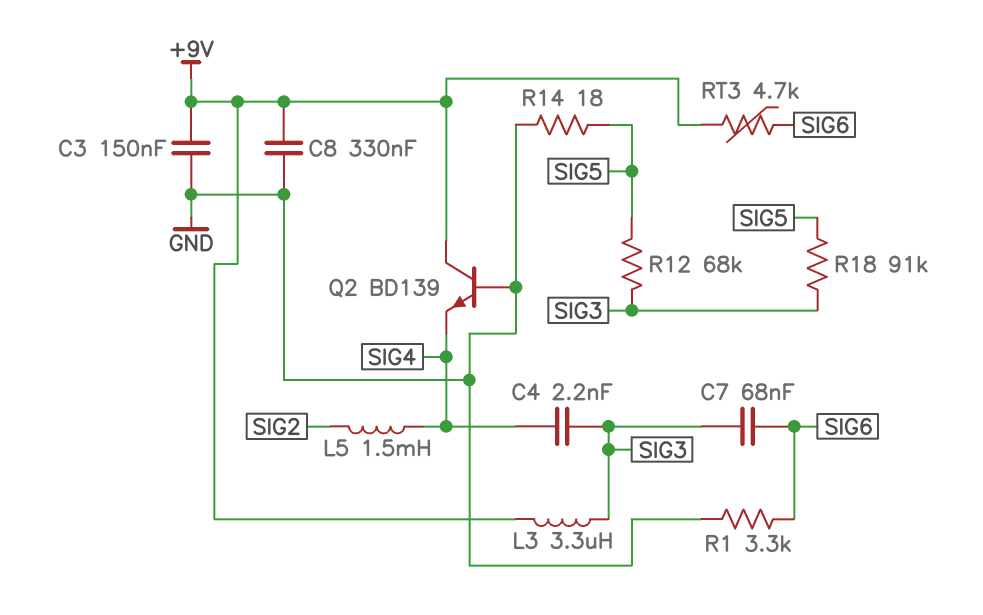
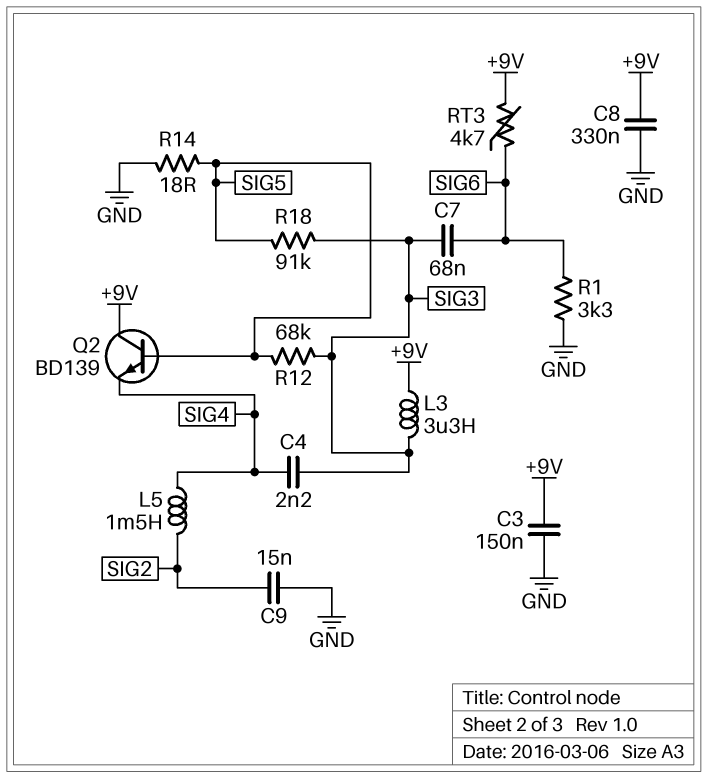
C9: none -> 15nF (GND, SIG2)
Q2: NPN BD139 (B GND, C +9V, E SIG4) -> NPN BD139 (B SIG5, C +9V, E SIG4)

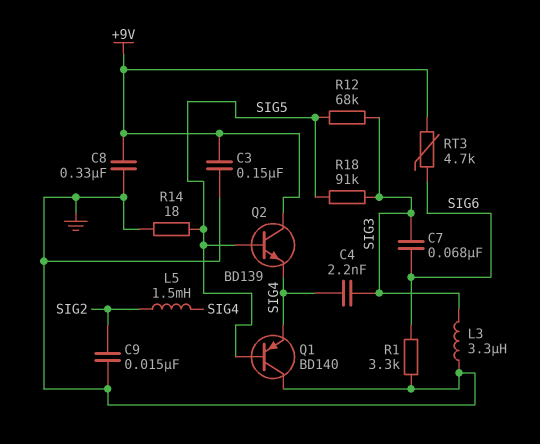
L3: 3.3uH (+9V, SIG3) -> 3.3uH (GND, SIG3)
Q1: none -> PNP BD140 (B SIG5, C GND, E SIG4)

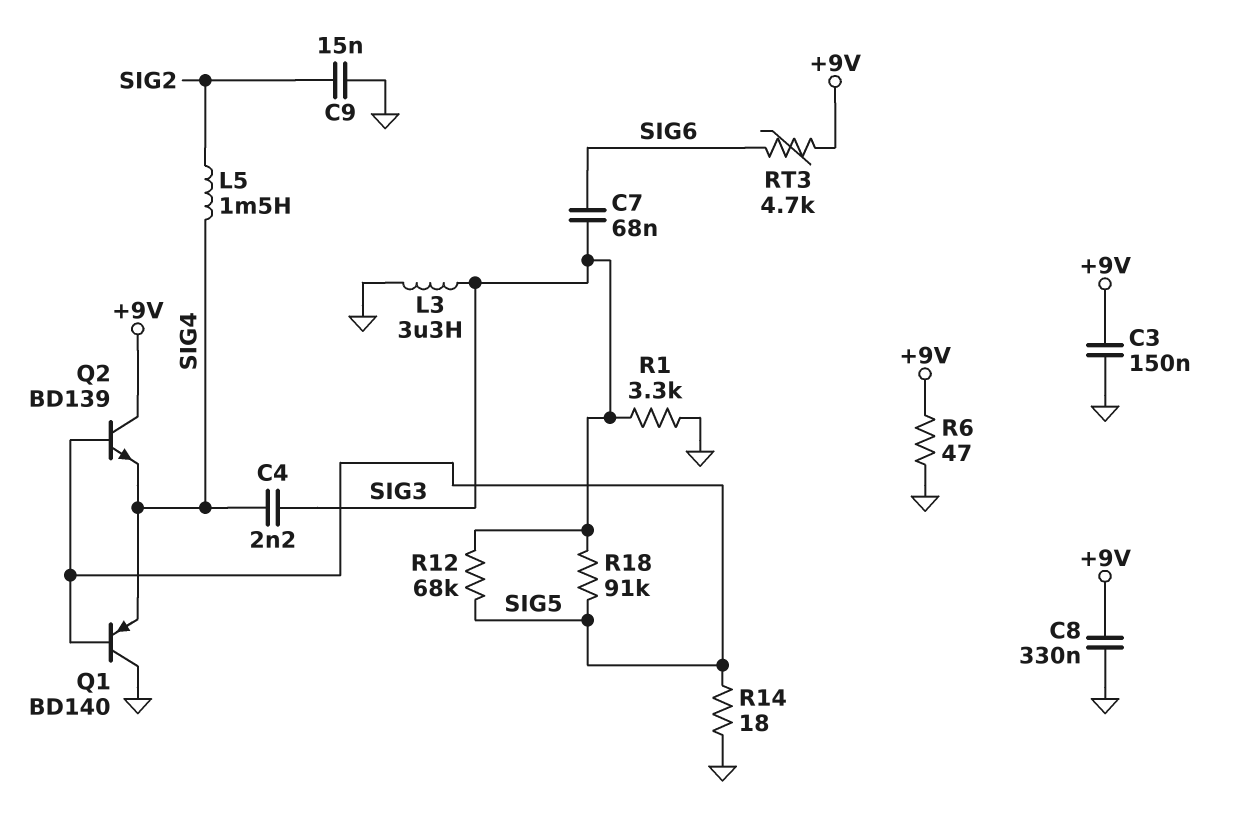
R1: 3.3k (GND, SIG6) -> 3.3k (GND, SIG3)
R6: none -> 47 (+9V, GND)

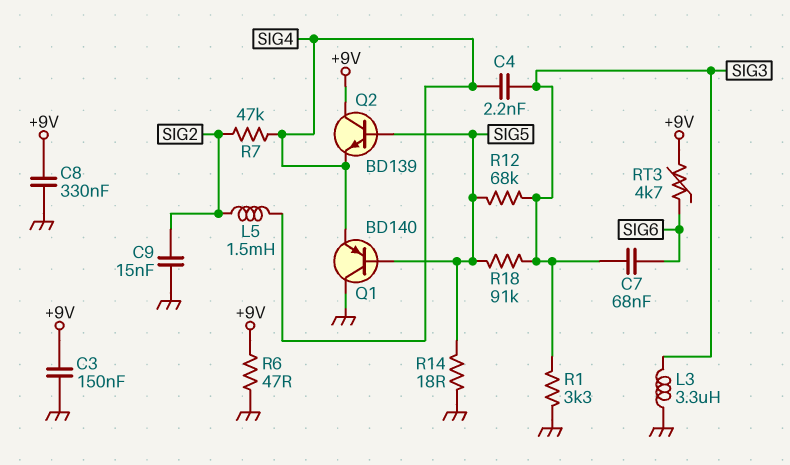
R7: none -> 47k (SIG2, SIG4)

